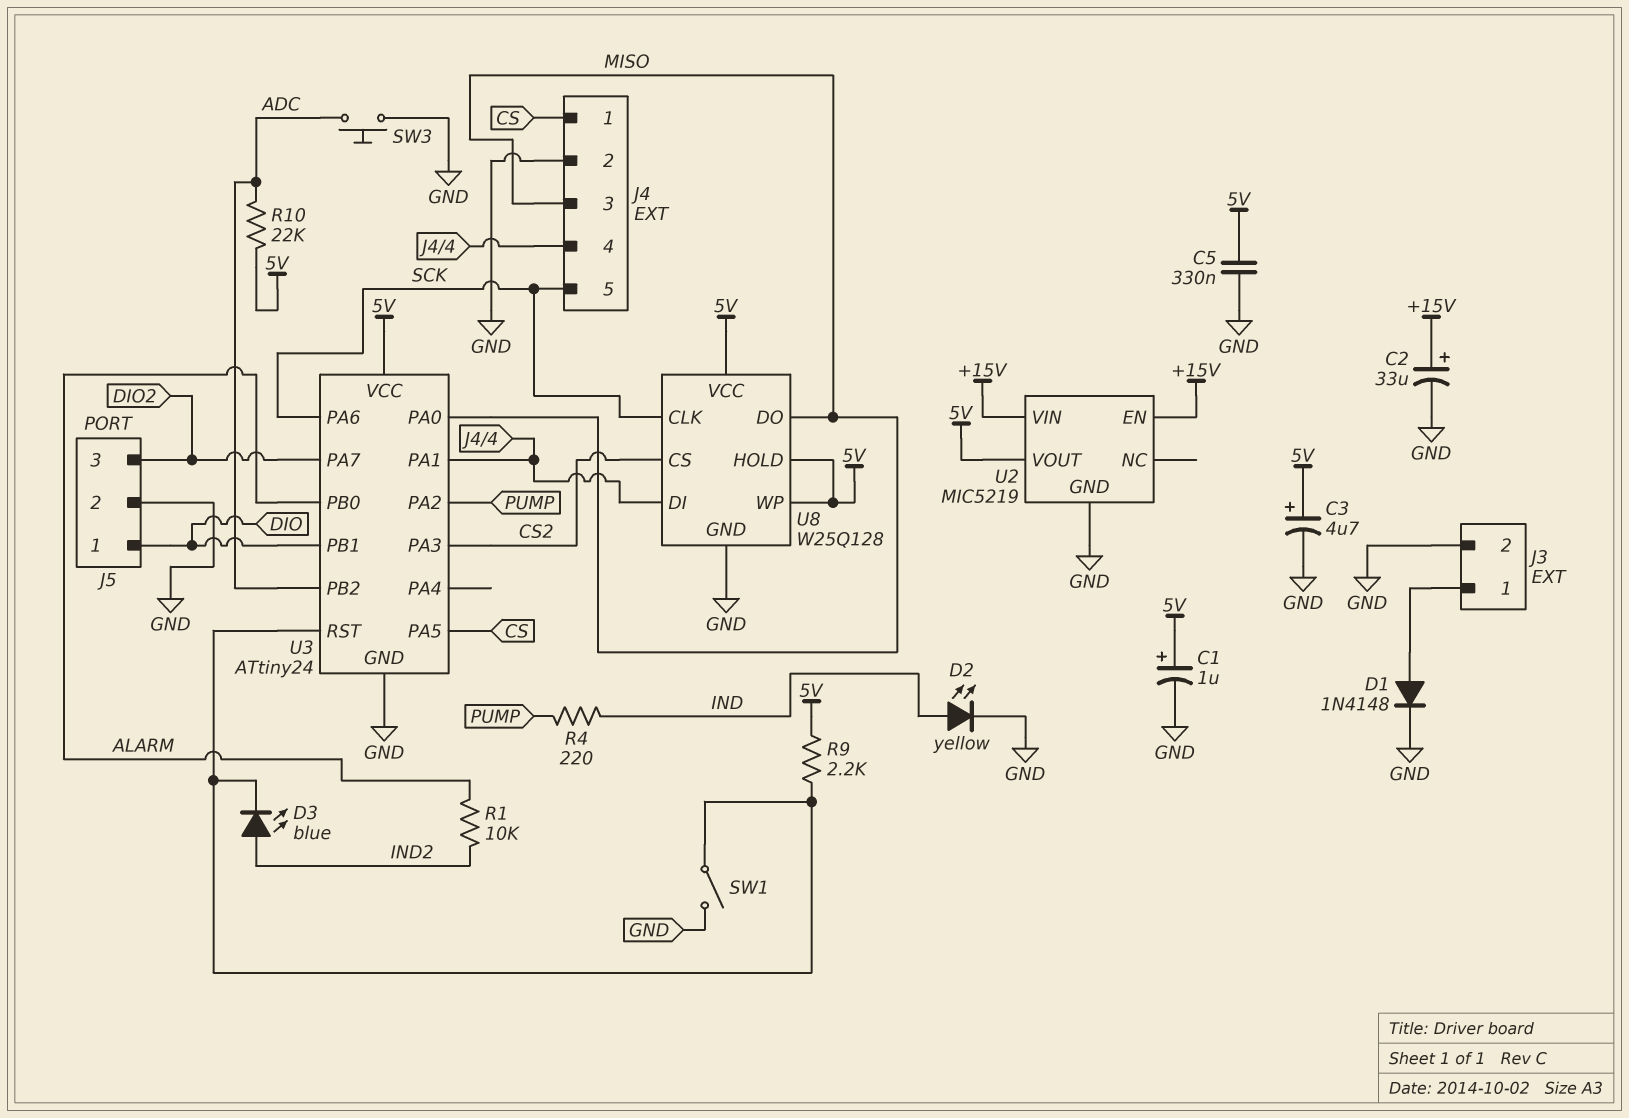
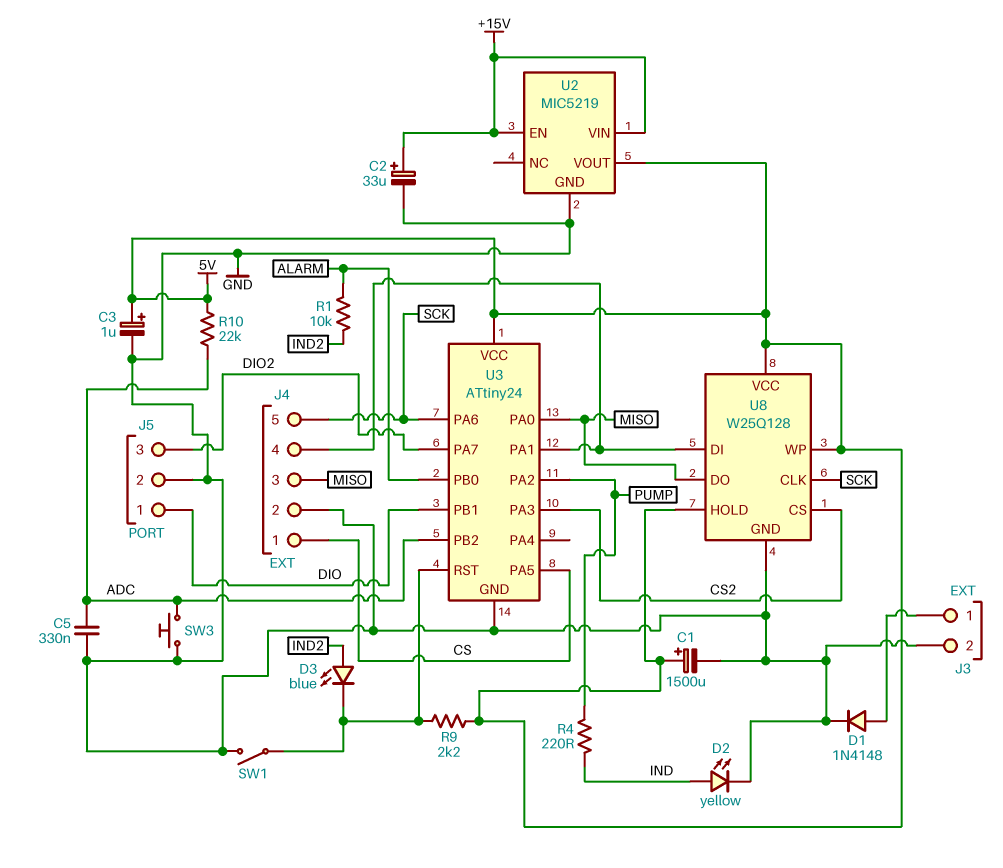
C1: 1uF (plus 5V, minus GND) -> 1500uF (plus 5V, minus GND)
C3: 4.7uF (plus 5V, minus GND) -> 1uF (plus 5V, minus GND)
C5: 330nF (5V, GND) -> 330nF (ADC, GND)

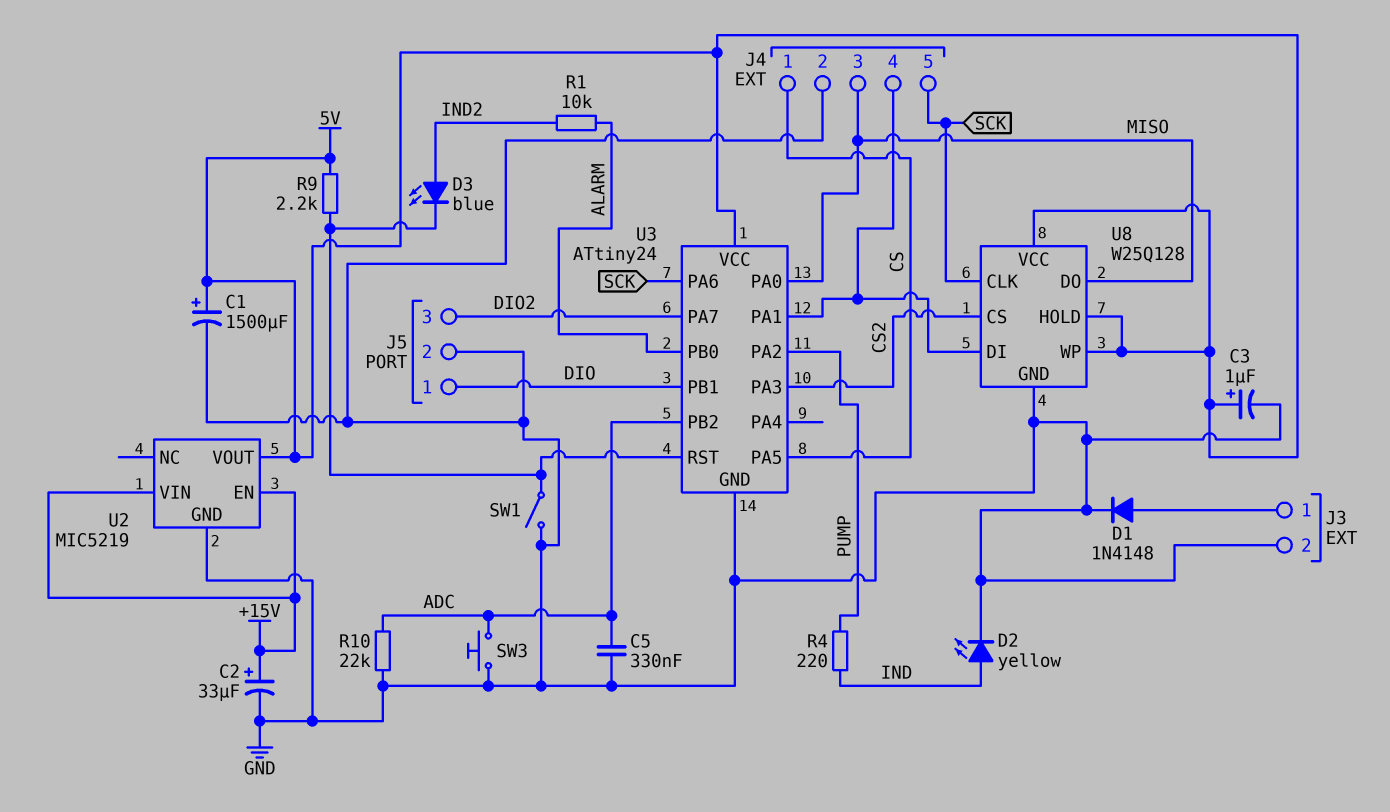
R10: 22k (5V, ADC) -> 22k (ADC, GND)

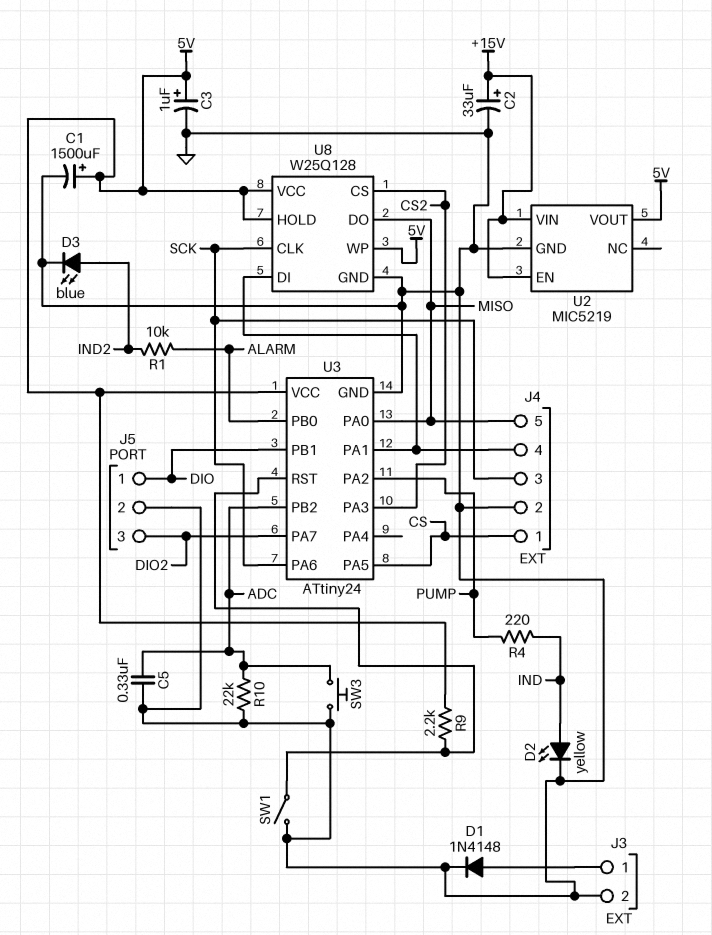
D3: LED blue (A IND2, K U3/RST) -> LED blue (A IND2, K GND)
J4 pin 3: MISO -> SCK
J4 pin 5: SCK -> MISO

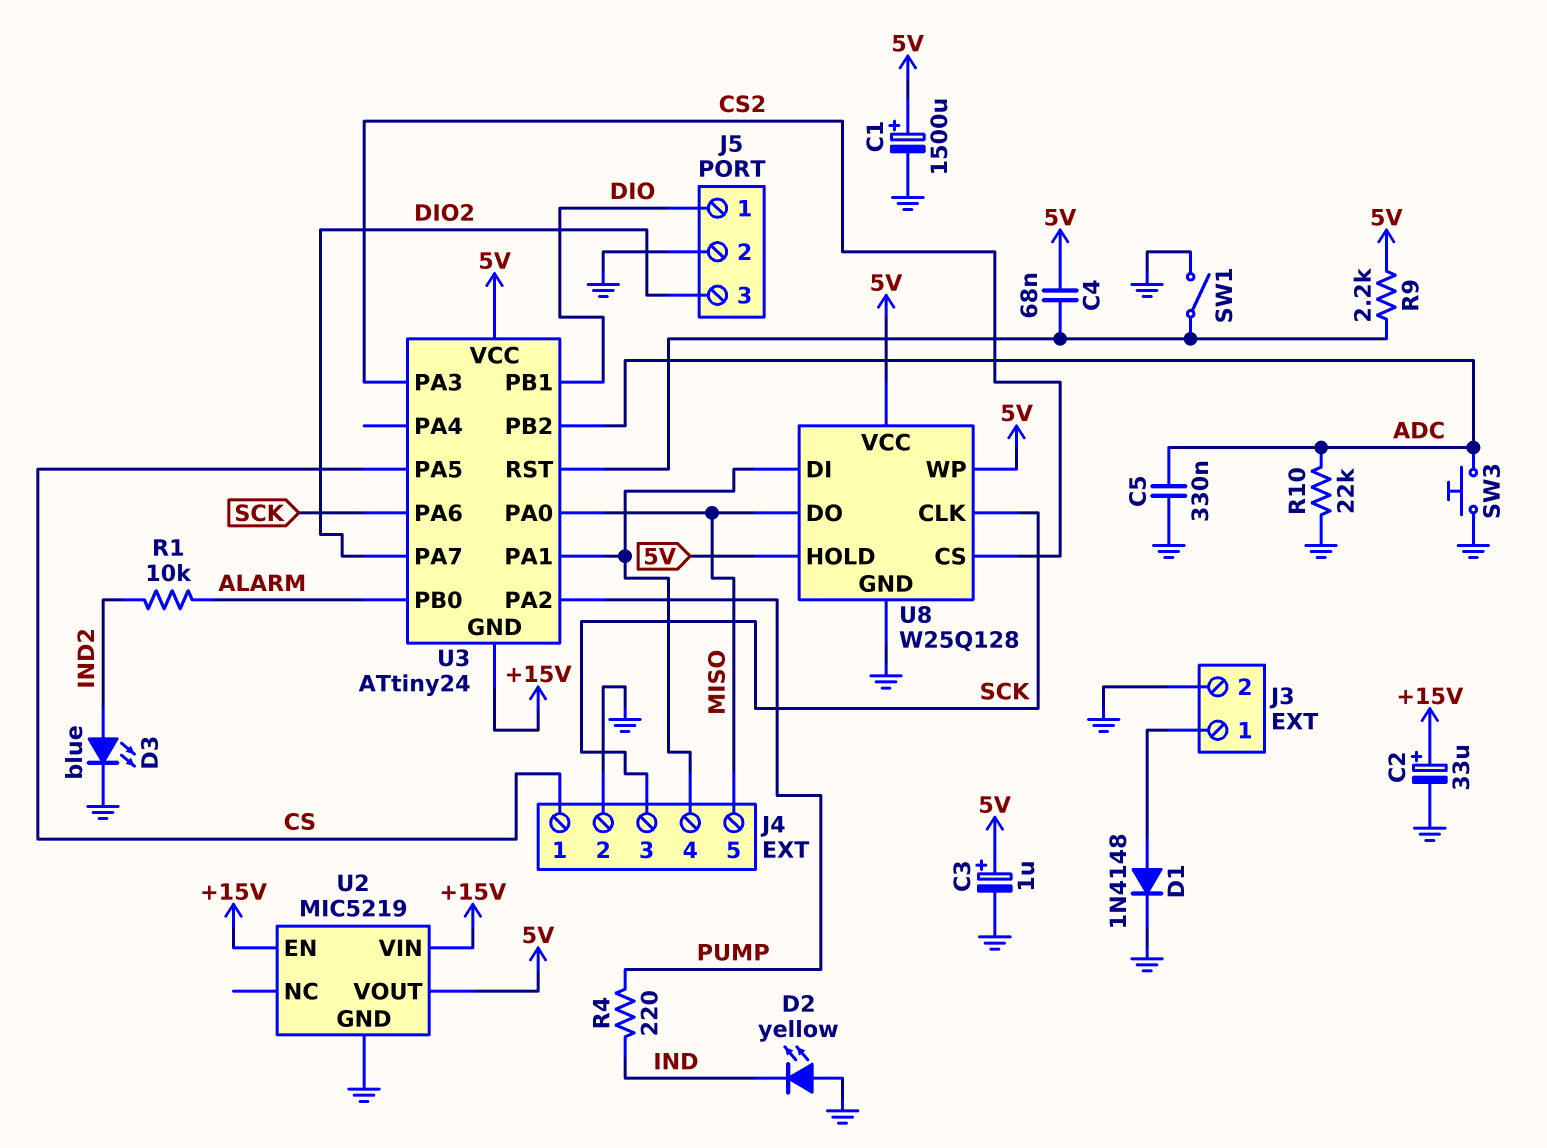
C4: none -> 68nF (5V, U3/RST)
D2: LED yellow (A IND, K GND) -> LED yellow (A GND, K IND)
U3 pin GND: GND -> +15V

